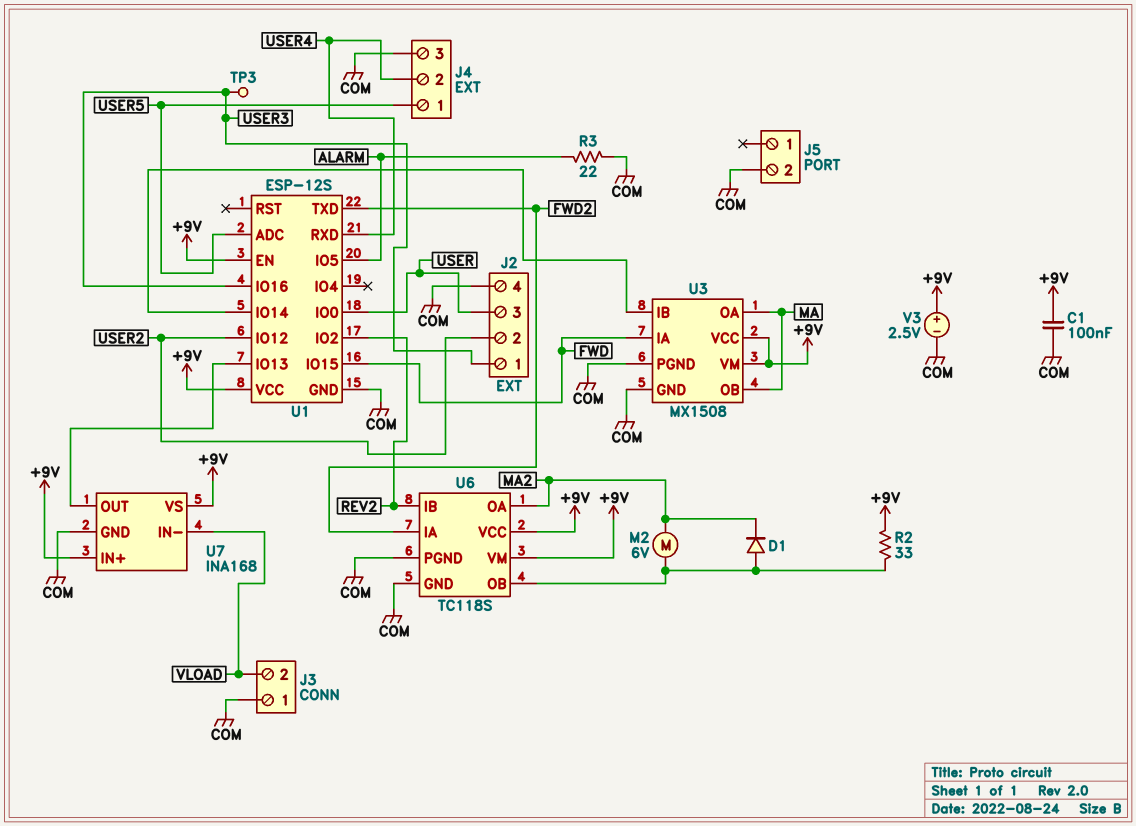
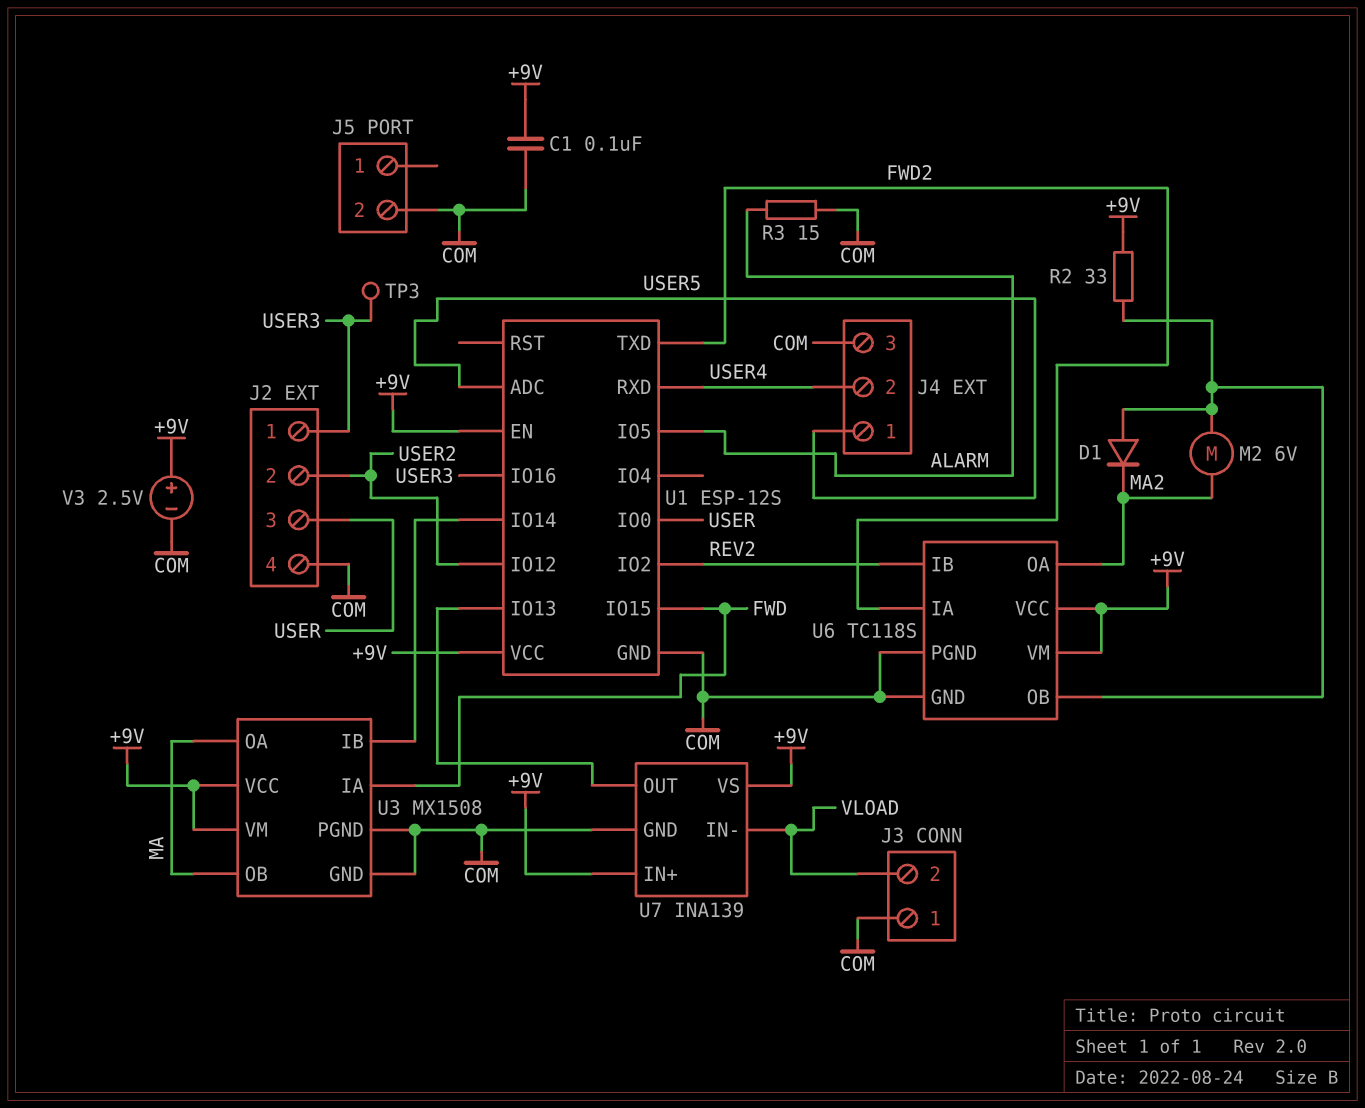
R3: 22 (ALARM, COM) -> 15 (ALARM, COM)
U7: INA168 -> INA139

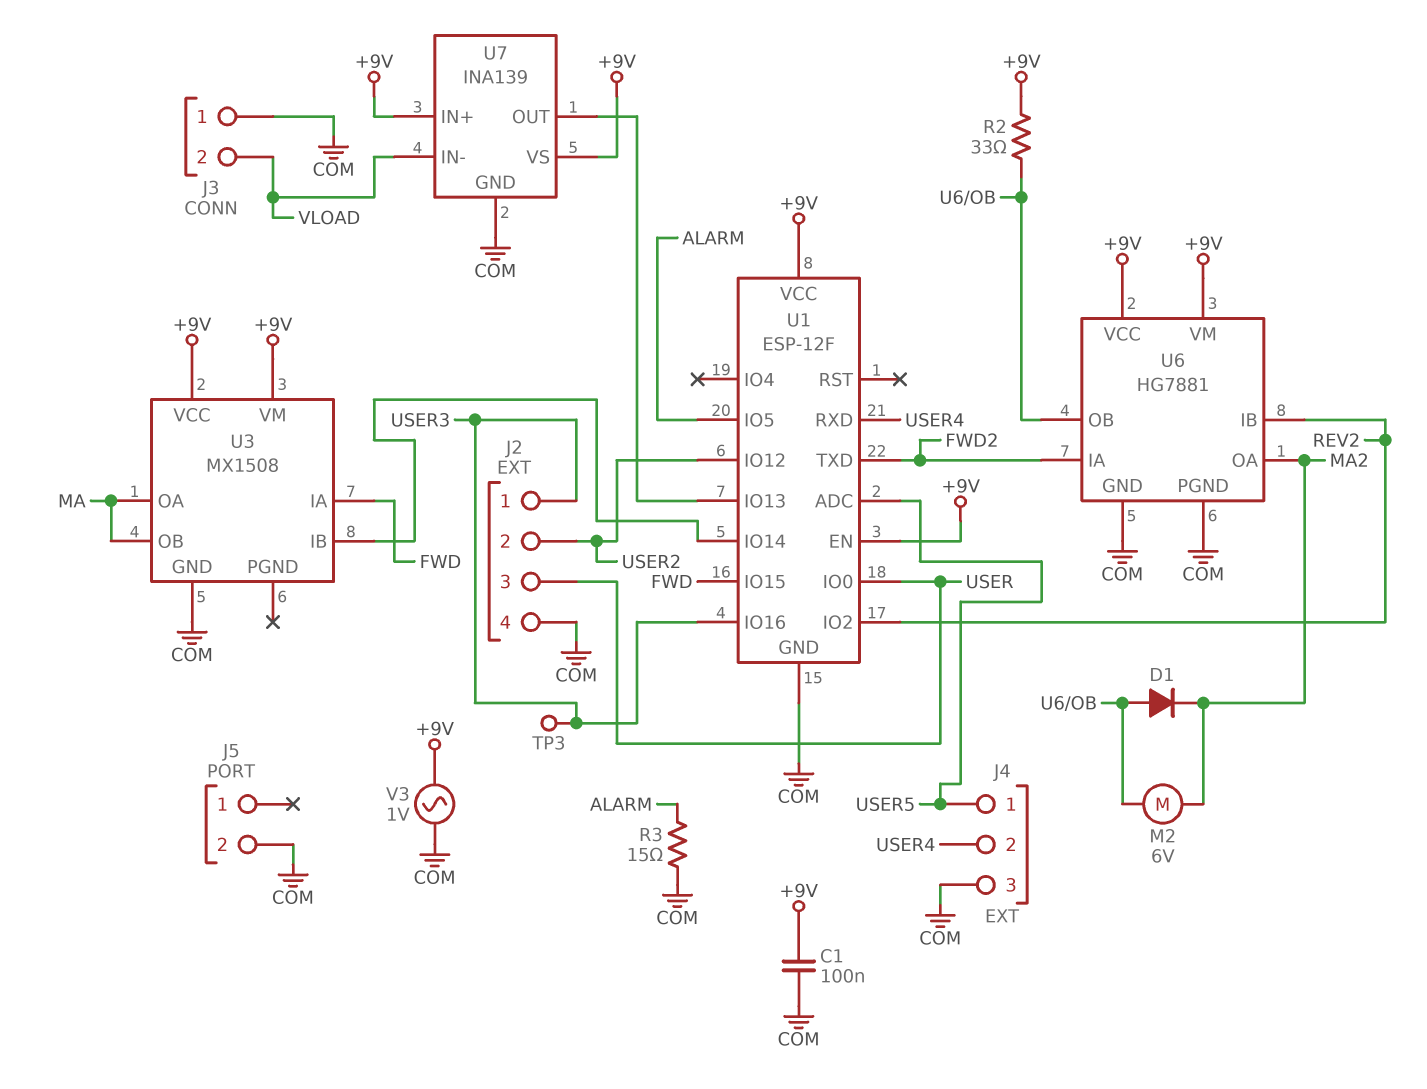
U1: ESP-12S -> ESP-12F
U3 pin PGND: COM -> none
U6: TC118S -> HG7881
V3: 2.5V (plus +9V, minus COM) -> AC 1V (+9V, COM)

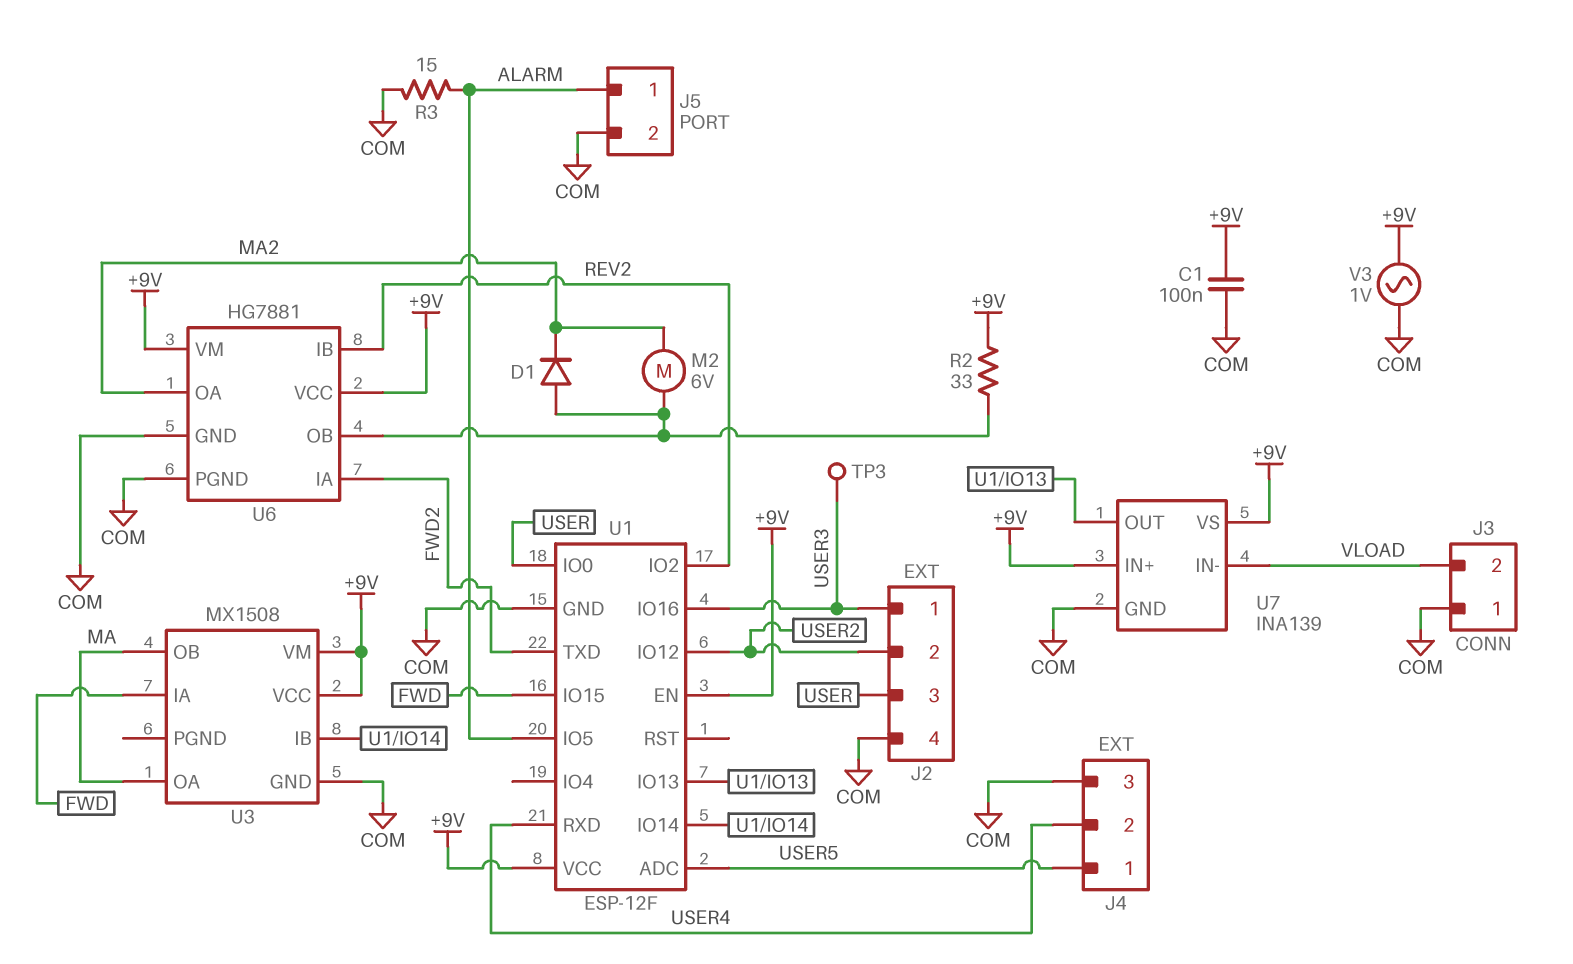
J5 pin 1: none -> ALARM

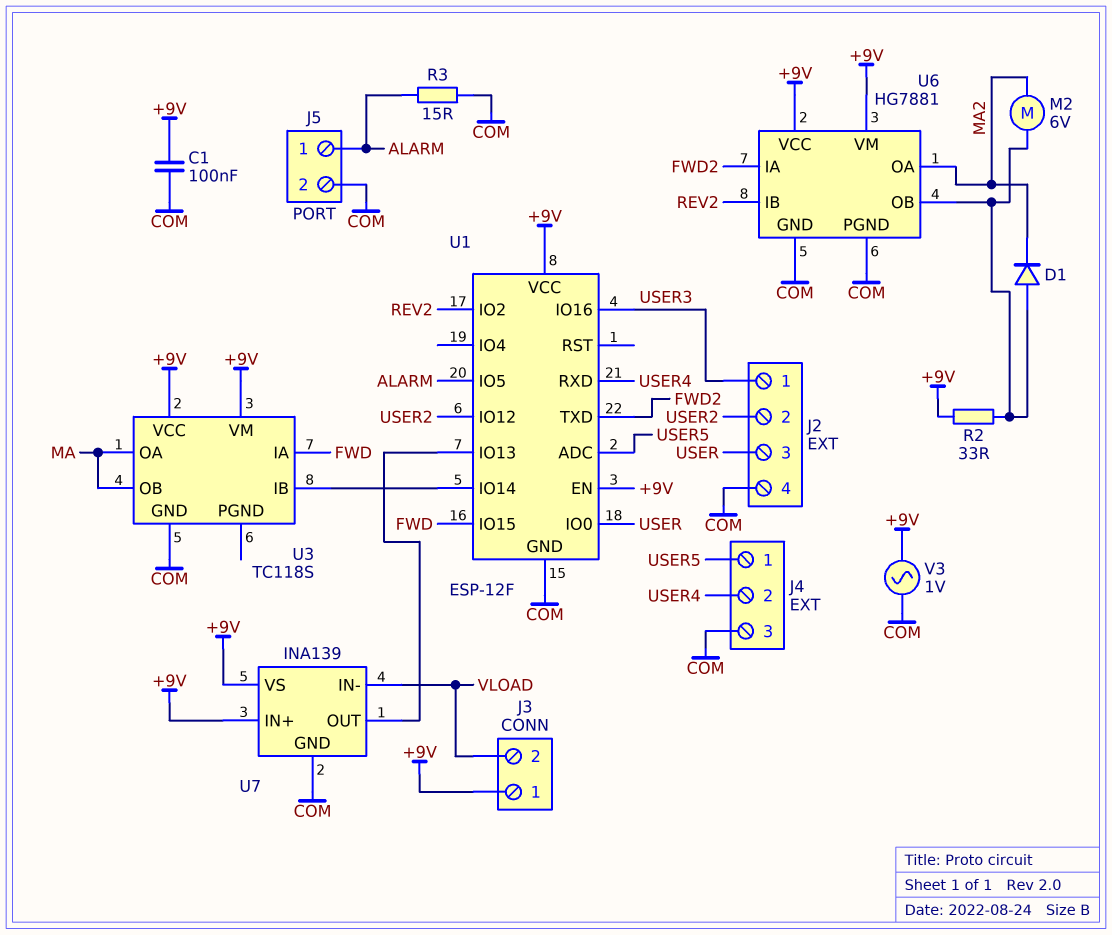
J3 pin 1: COM -> +9V
TP3: test point (USER3) -> none
U3: MX1508 -> TC118S

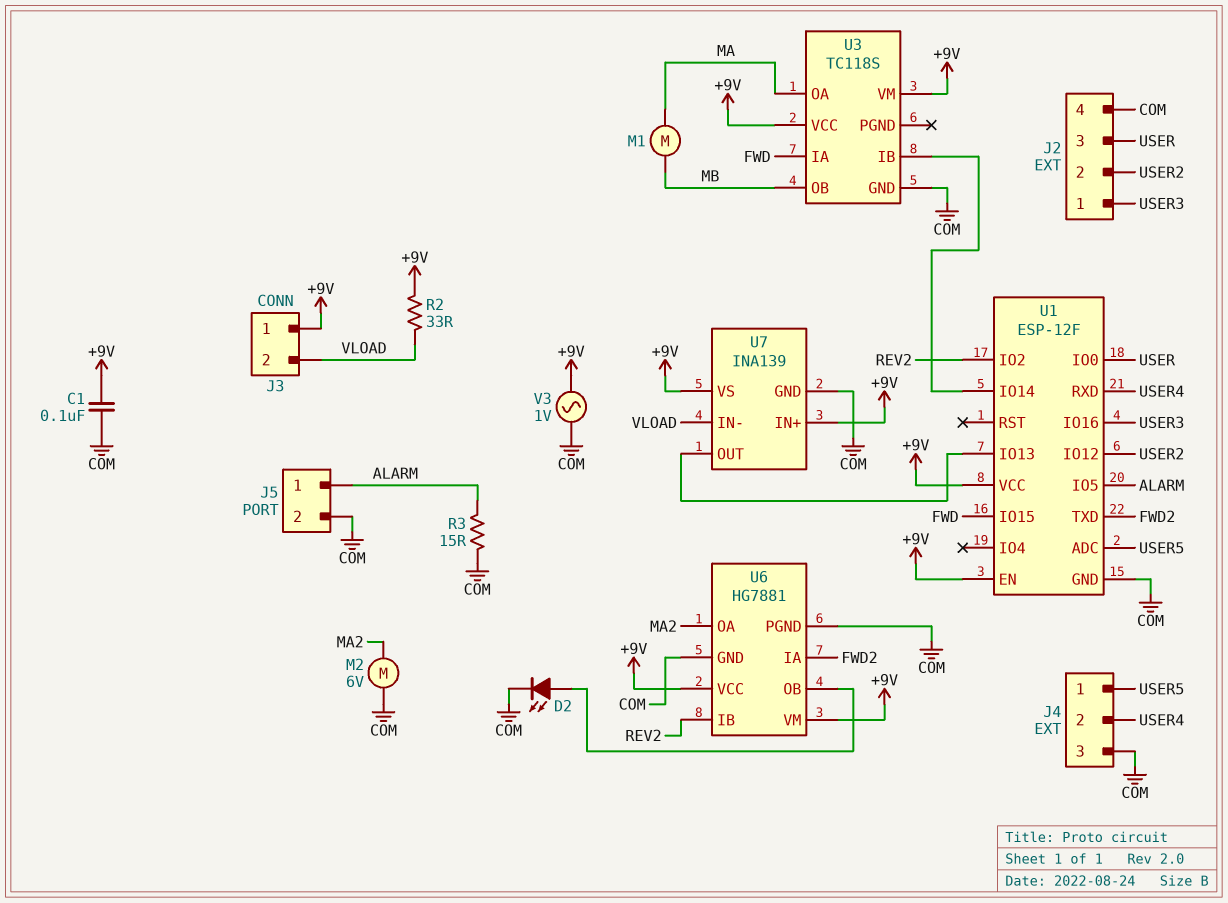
D1: diode (A U6/OB, K MA2) -> none
D2: none -> LED (A U6/OB, K COM)
M1: none -> motor (MA, MB)
M2: motor 6V (MA2, U6/OB) -> motor 6V (COM, MA2)
R2: 33 (+9V, U6/OB) -> 33 (+9V, VLOAD)
U3 pin OB: MA -> MB

